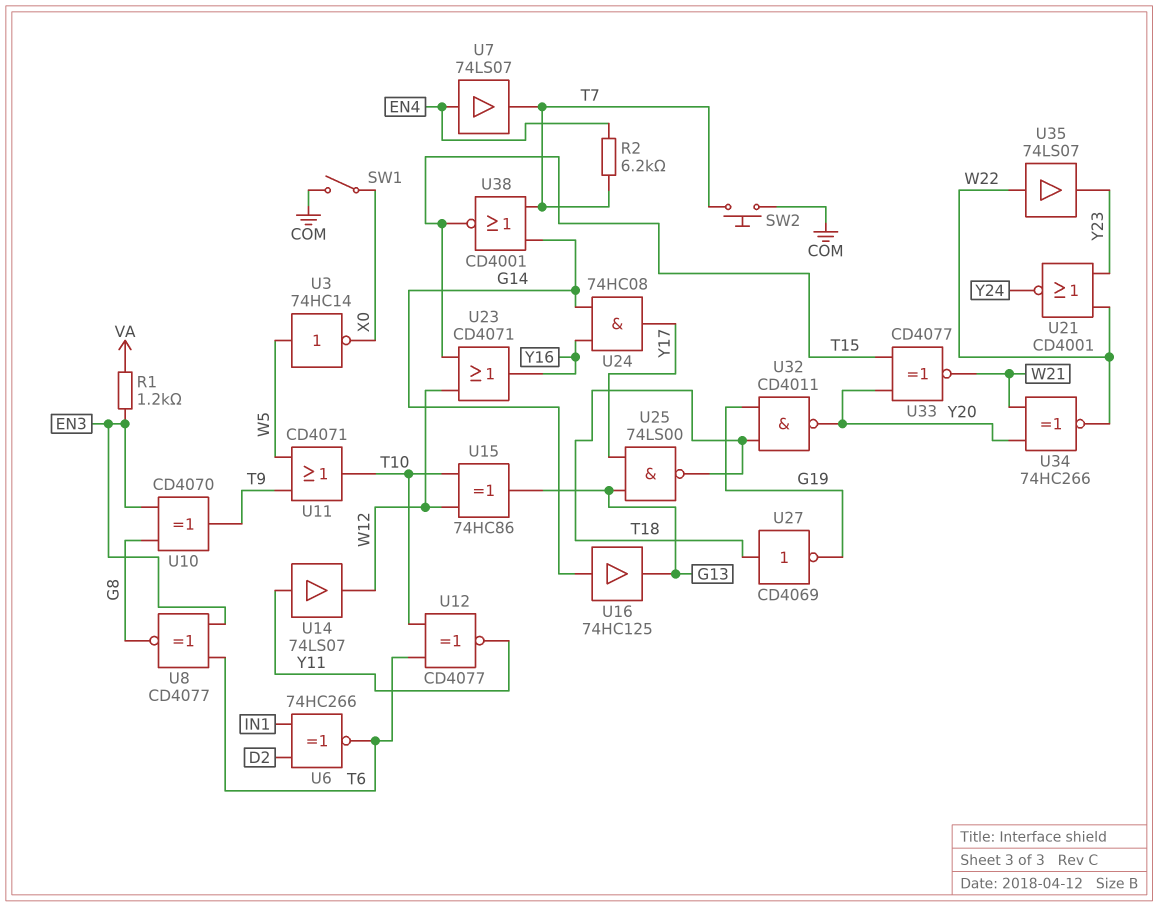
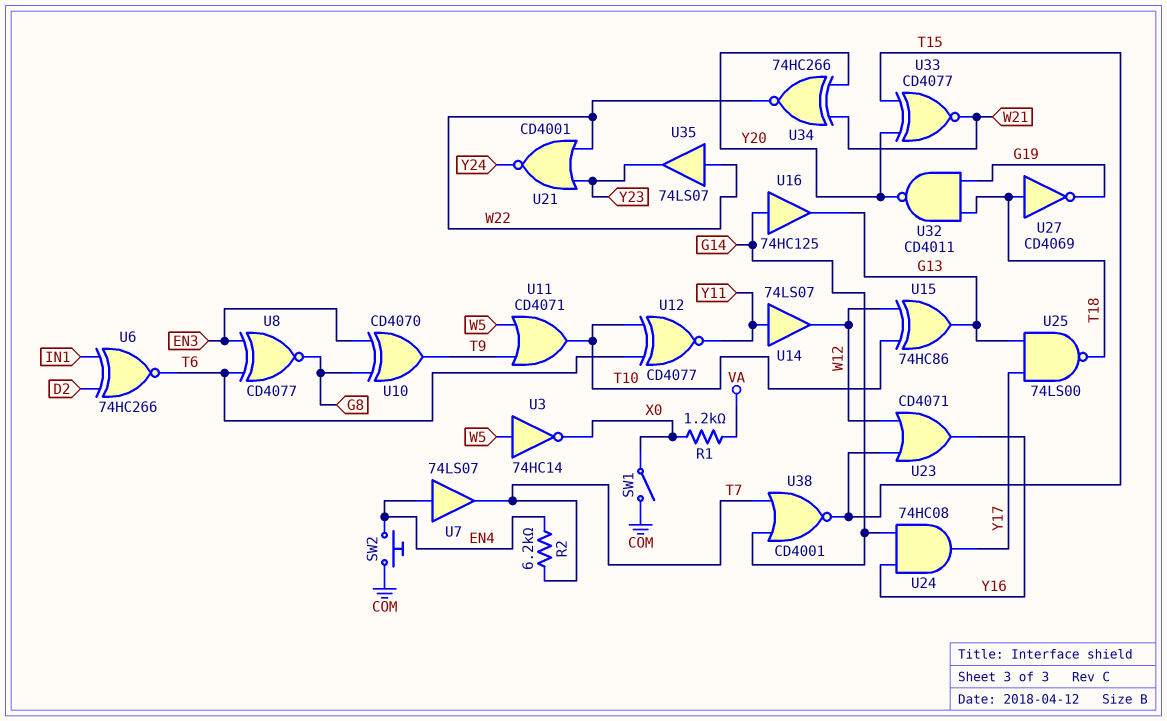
R1: 1.2k (EN3, VA) -> 1.2k (VA, X0)
SW2: button (COM, T7) -> button (COM, EN4)

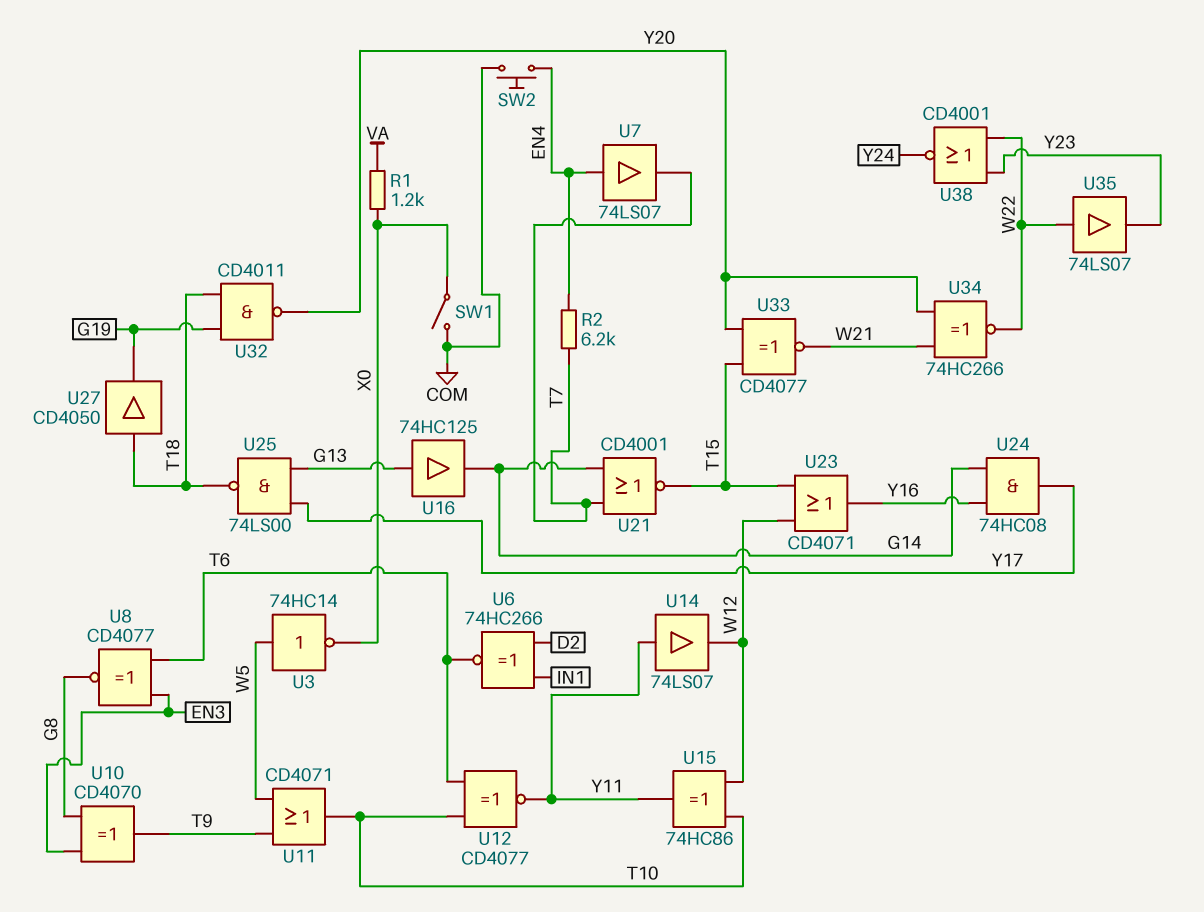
U15: XOR 74HC86 (in T10, in W12, out G13) -> XOR 74HC86 (in T10, in W12, out Y11)
U16: buffer 74HC125 (in G14, out G13) -> buffer 74HC125 (in G13, out G14)
U21: NOR CD4001 (in W22, in Y23, out Y24) -> NOR CD4001 (in G14, in T7, out T15)
U27: NOT CD4069 (in T18, out G19) -> buffer CD4050 (in T18, out G19)
U38: NOR CD4001 (in G14, in T7, out T15) -> NOR CD4001 (in W22, in Y23, out Y24)

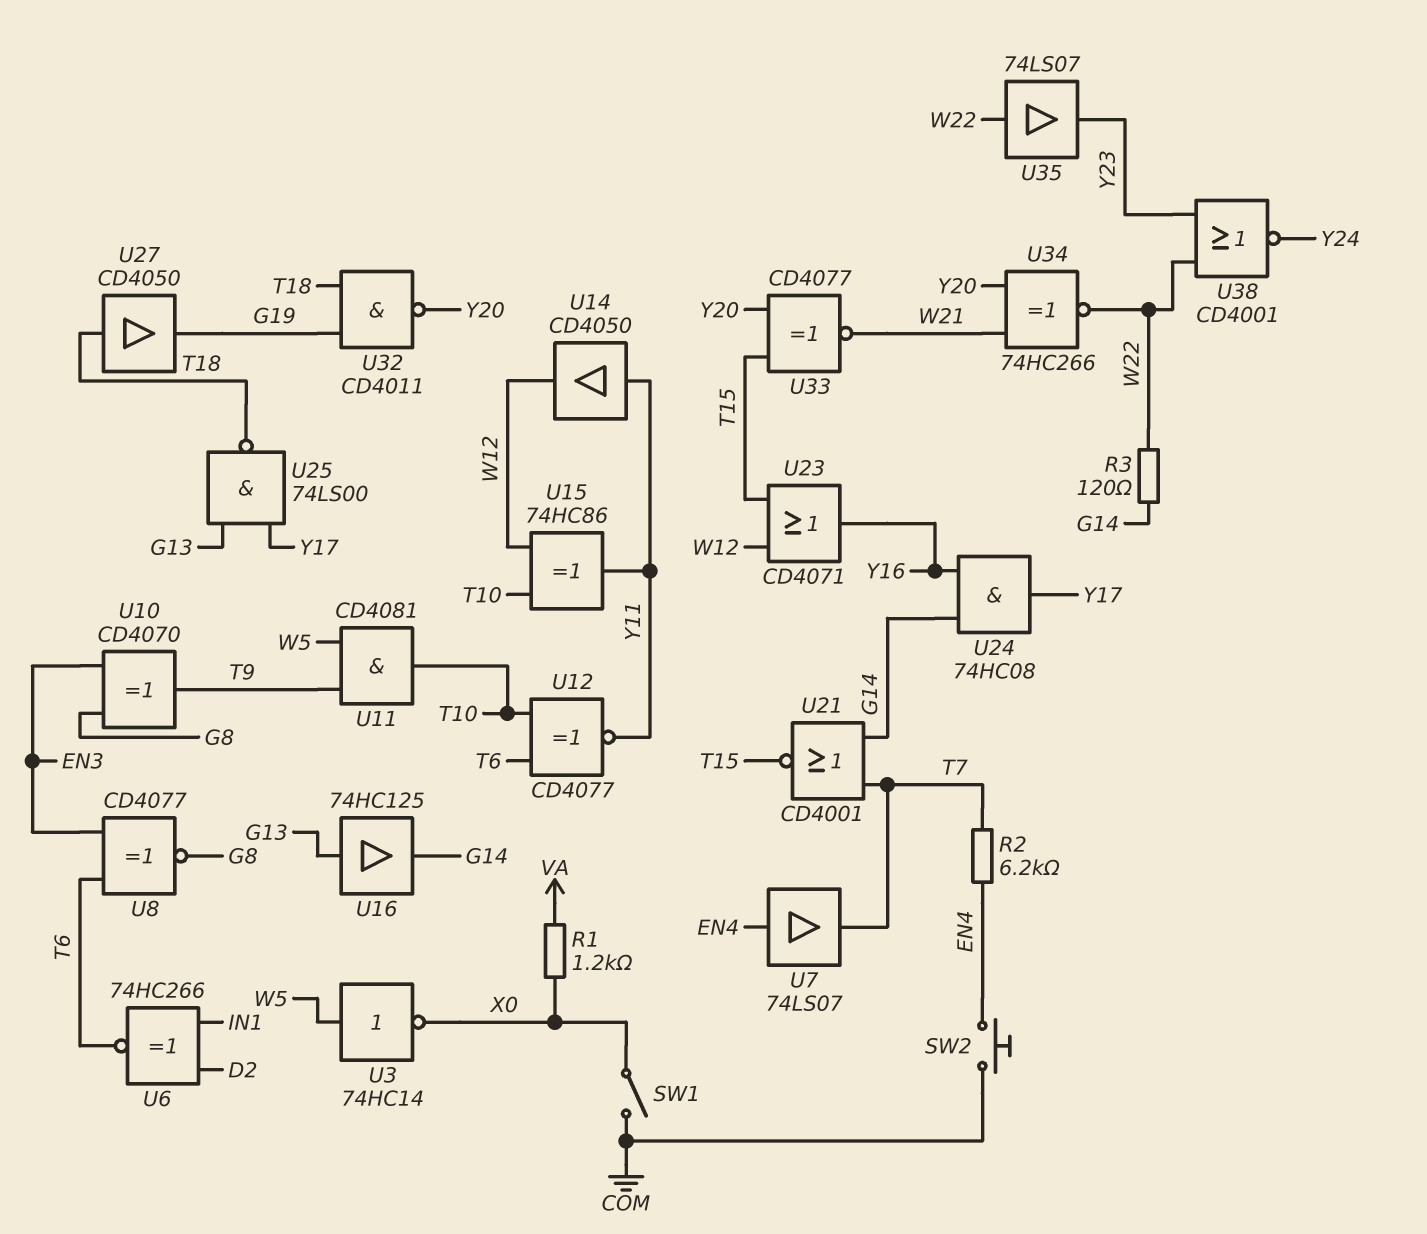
R3: none -> 120 (G14, W22)
U11: OR CD4071 (in T9, in W5, out T10) -> AND CD4081 (in T9, in W5, out T10)
U14: buffer 74LS07 (in Y11, out W12) -> buffer CD4050 (in Y11, out W12)

